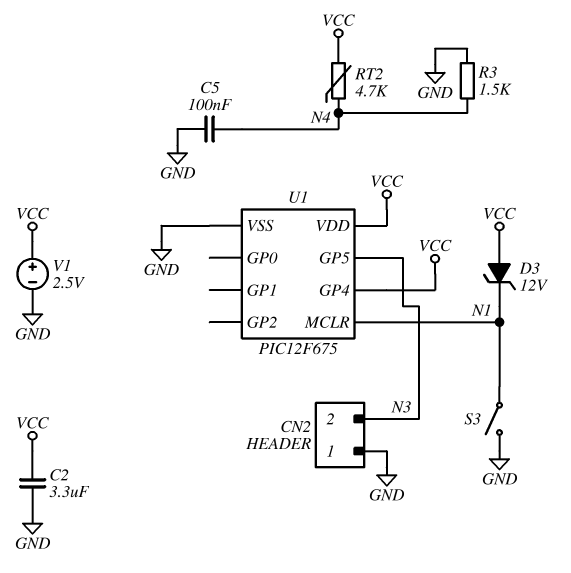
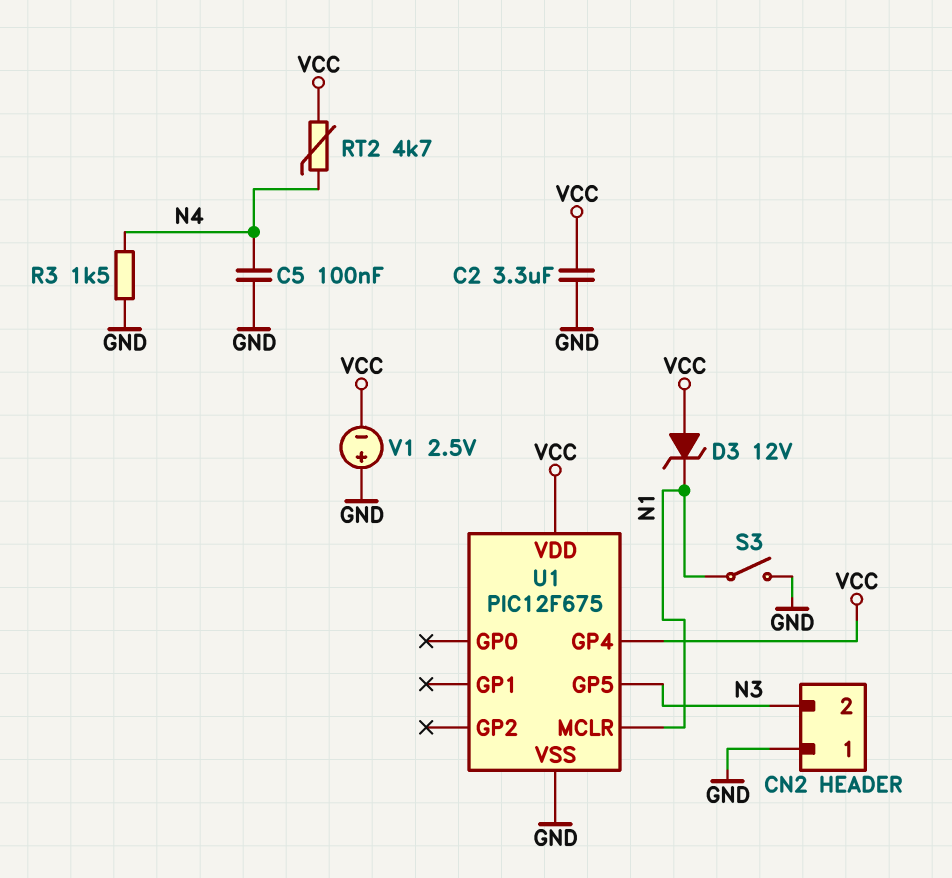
V1: 2.5V (plus VCC, minus GND) -> 2.5V (plus GND, minus VCC)

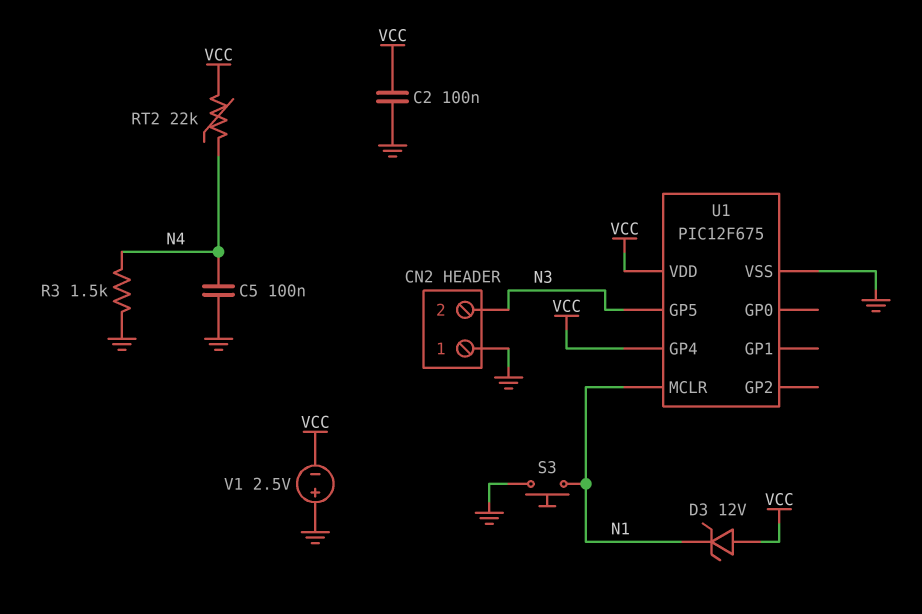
C2: 3.3uF (GND, VCC) -> 100nF (GND, VCC)
RT2: 4.7k (N4, VCC) -> 22k (N4, VCC)
S3: switch (GND, N1) -> button (GND, N1)

